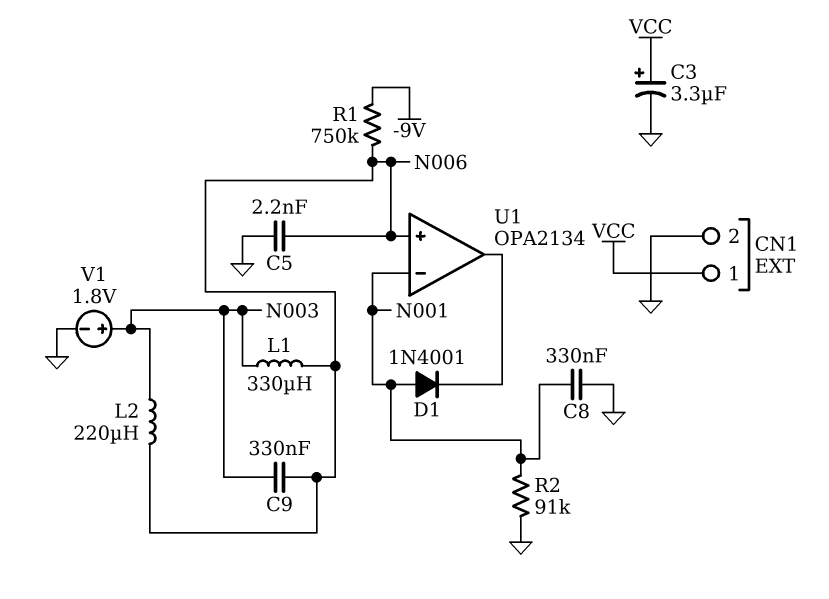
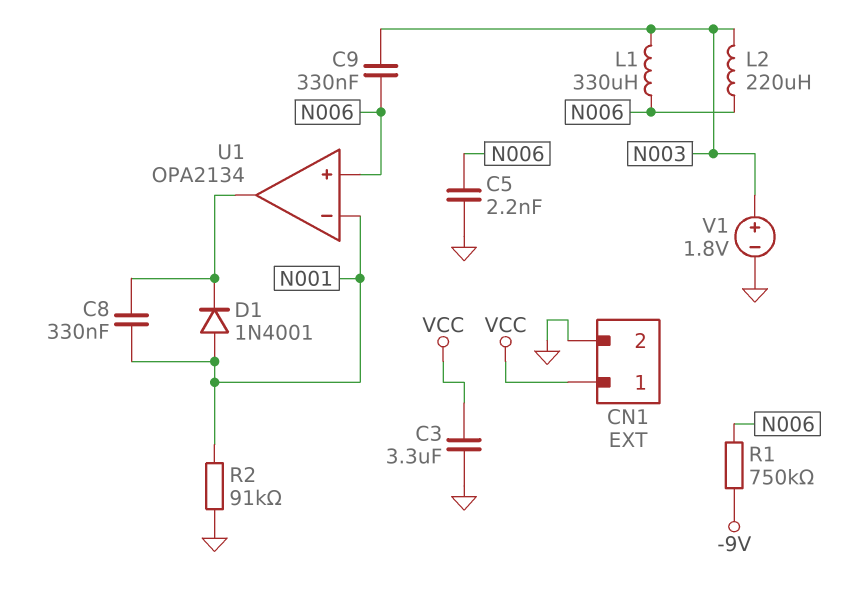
C3: 3.3uF (plus VCC, minus GND) -> 3.3uF (GND, VCC)
C8: 330nF (GND, N001) -> 330nF (N001, U1/out)

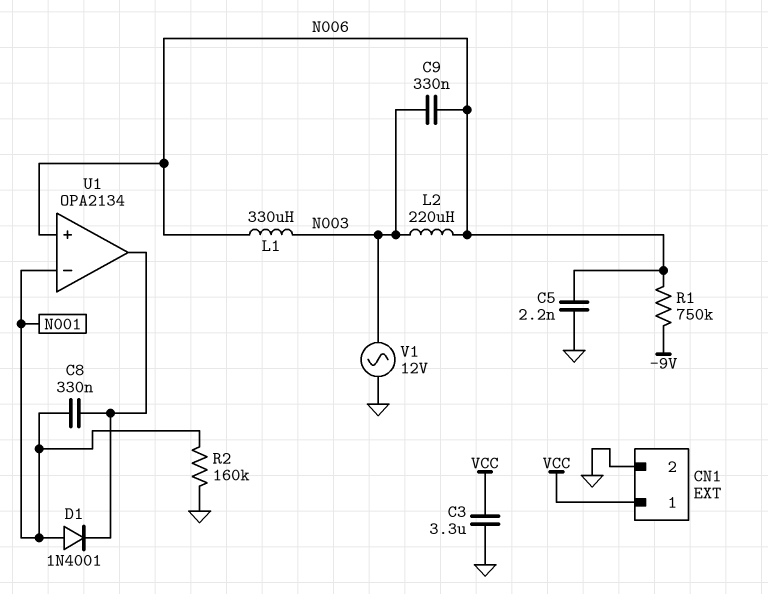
R2: 91k (GND, N001) -> 160k (GND, N001)
V1: 1.8V (plus N003, minus GND) -> AC 12V (GND, N003)

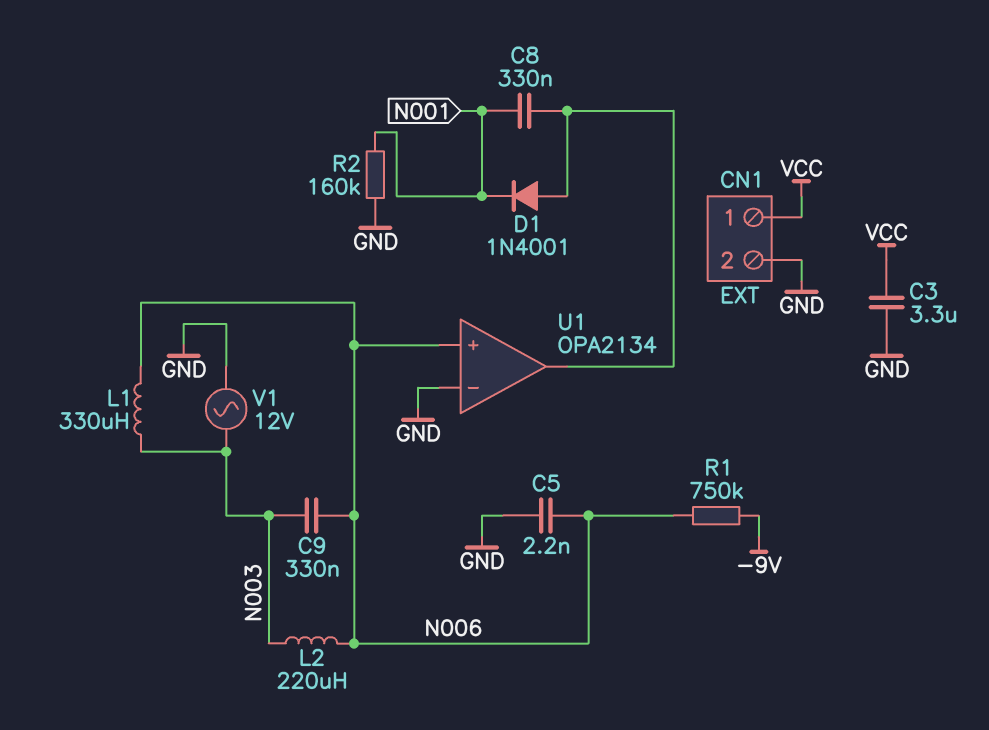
D1: diode 1N4001 (A N001, K U1/out) -> diode 1N4001 (A U1/out, K N001)
U1 pin in-: N001 -> GND

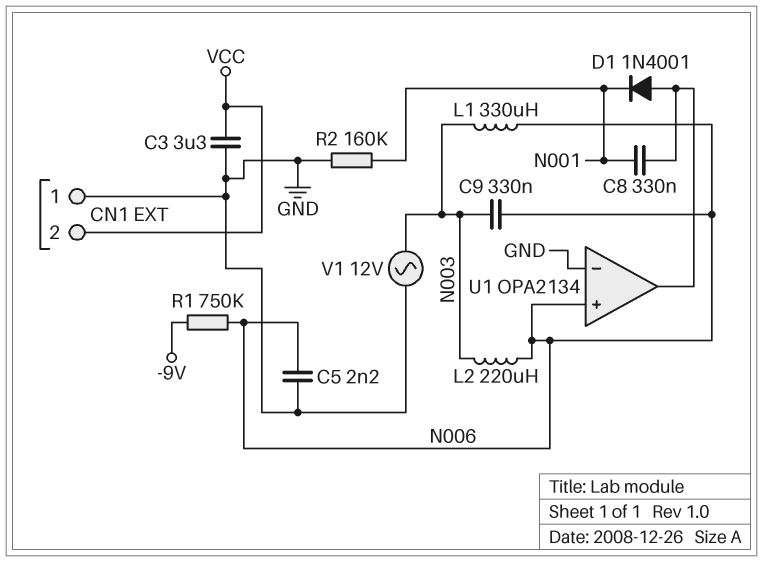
CN1 pin 1: VCC -> GND
CN1 pin 2: GND -> VCC

